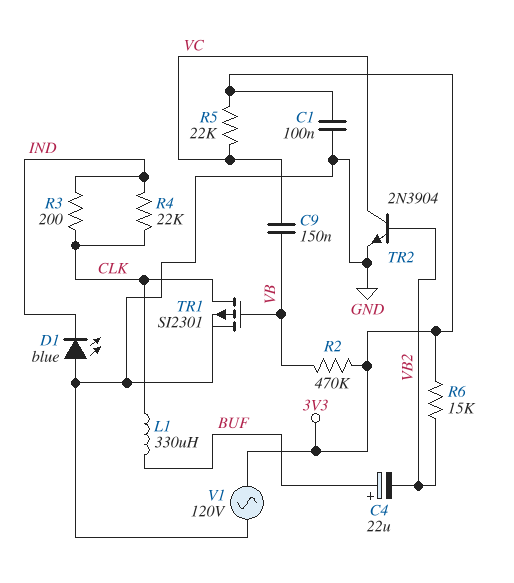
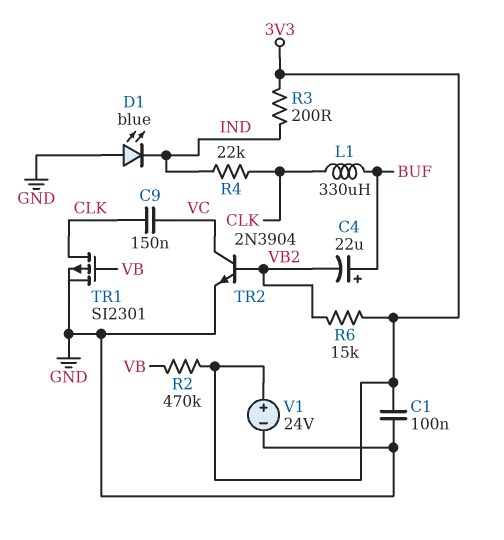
C9: 150nF (VB, VC) -> 150nF (CLK, VC)
R3: 200 (CLK, IND) -> 200 (3V3, IND)
R5: 22k (3V3, VC) -> none
V1: AC 120V (3V3, GND) -> 24V (plus 3V3, minus GND)

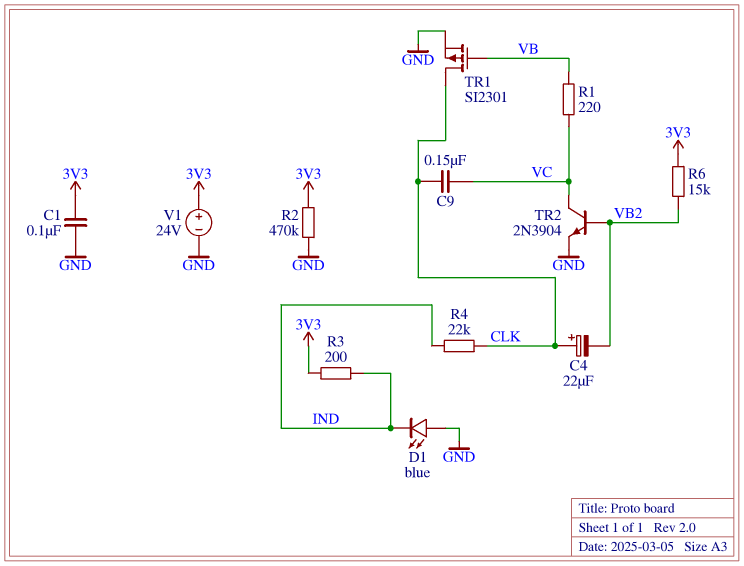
C4: 22uF (plus BUF, minus VB2) -> 22uF (plus CLK, minus VB2)
L1: 330uH (BUF, CLK) -> none
R1: none -> 220 (VB, VC)
R2: 470k (3V3, VB) -> 470k (3V3, GND)

